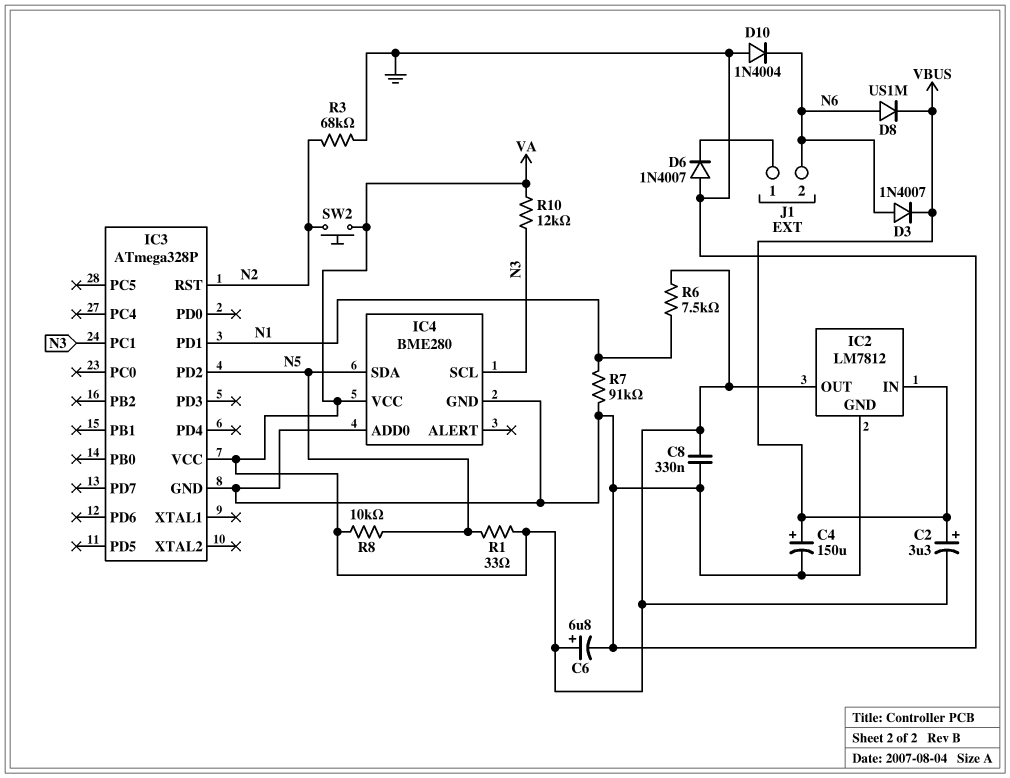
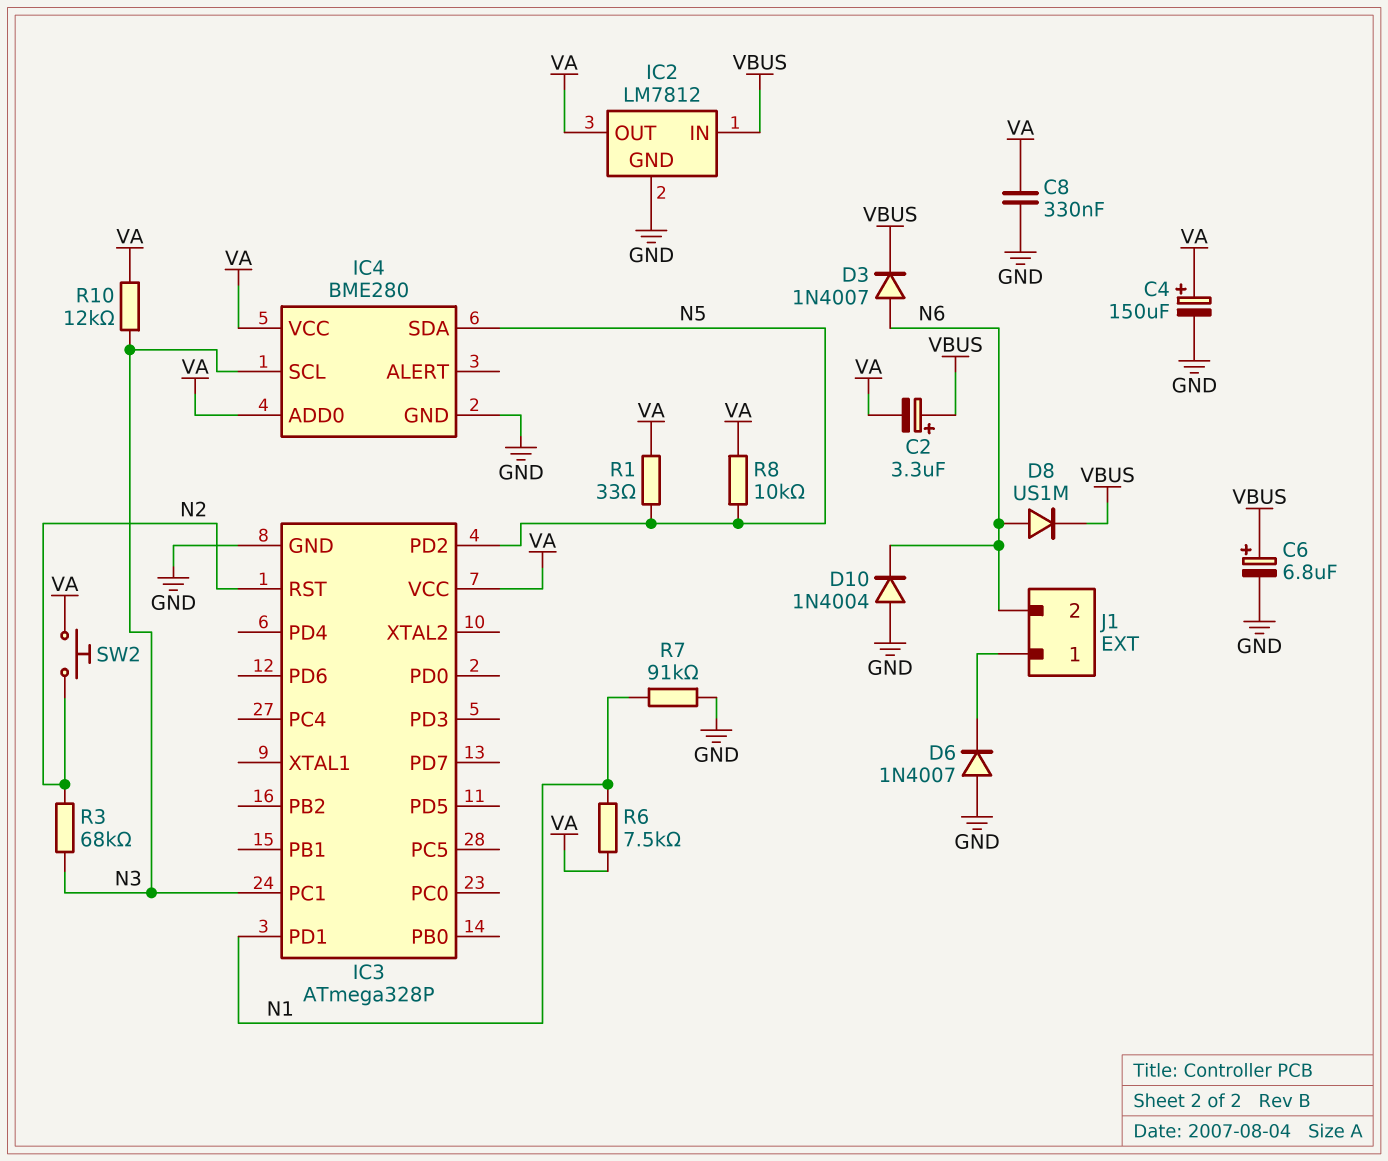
C4: 150uF (plus VBUS, minus GND) -> 150uF (plus VA, minus GND)
C6: 6.8uF (plus VA, minus GND) -> 6.8uF (plus VBUS, minus GND)
IC4 pin ADD0: GND -> VA
R3: 68k (GND, N2) -> 68k (N2, N3)

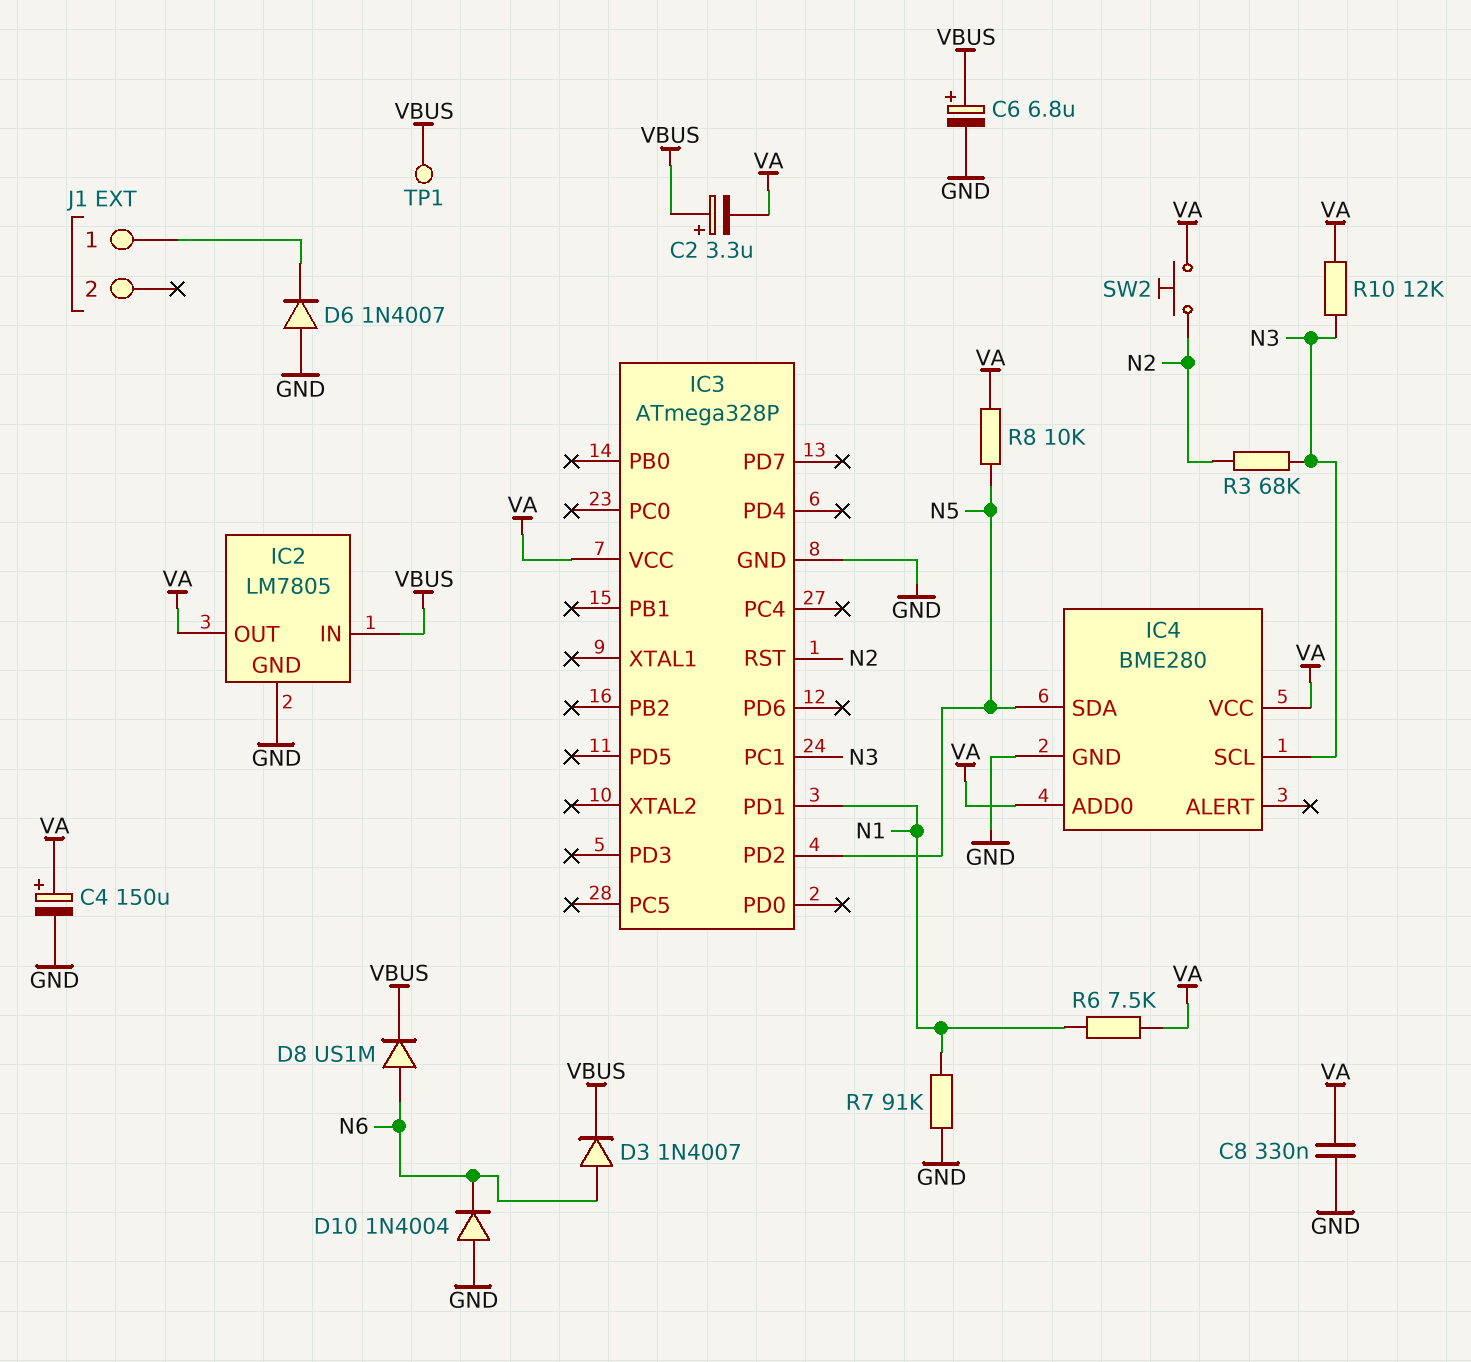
IC2: LM7812 -> LM7805
J1 pin 2: N6 -> none
R1: 33 (N5, VA) -> none
TP1: none -> test point (VBUS)

